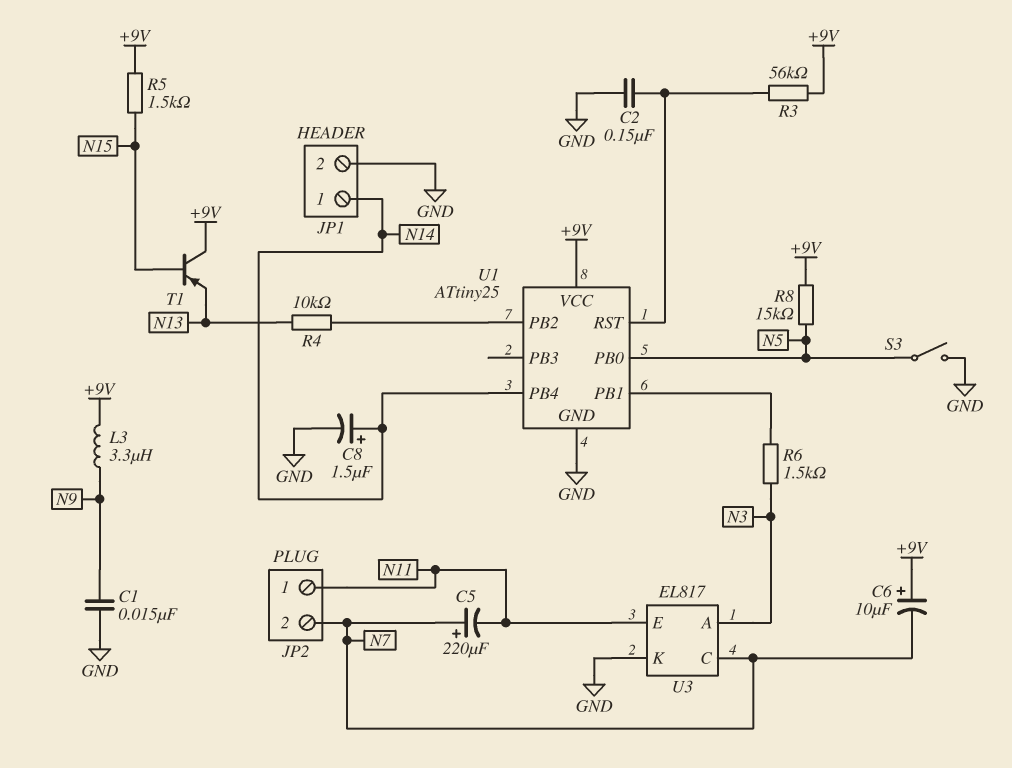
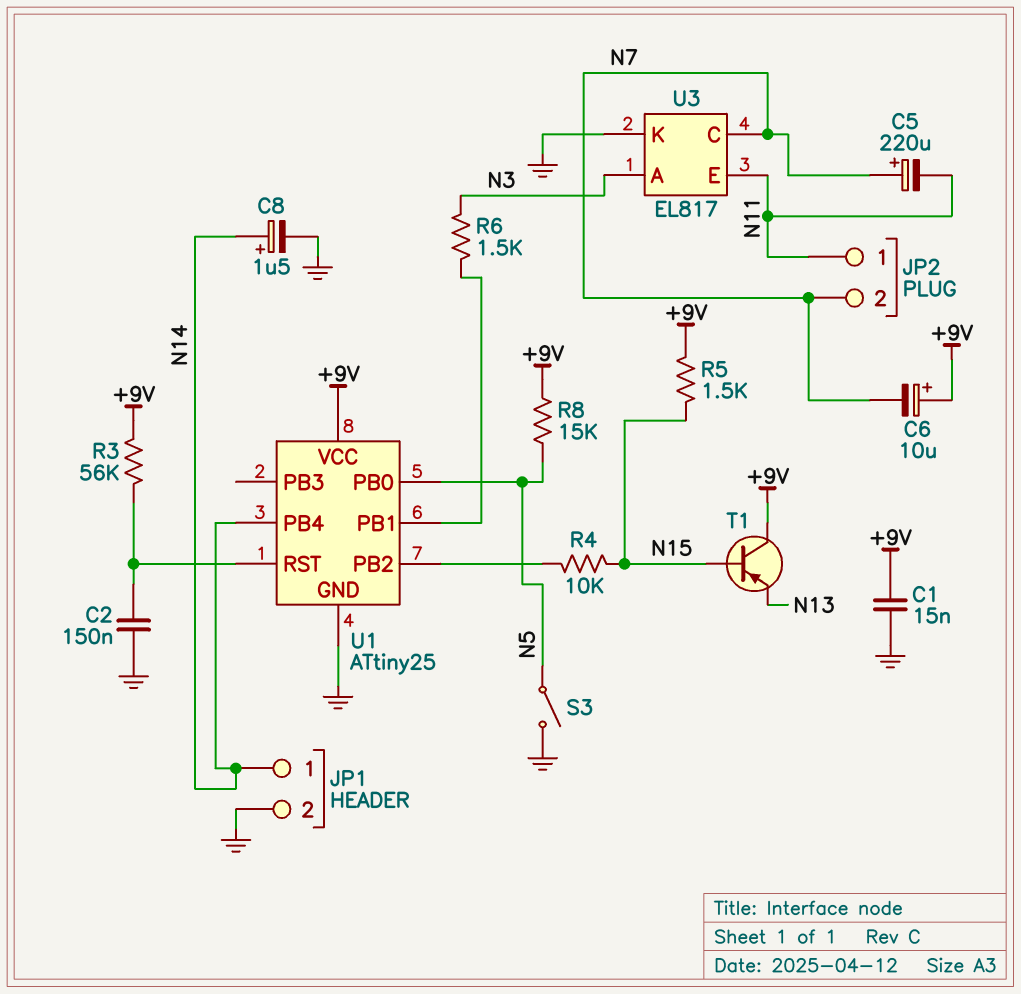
C1: 15nF (GND, N9) -> 15nF (+9V, GND)
L3: 3.3uH (+9V, N9) -> none
R4: 10k (N13, U1/PB2) -> 10k (N15, U1/PB2)

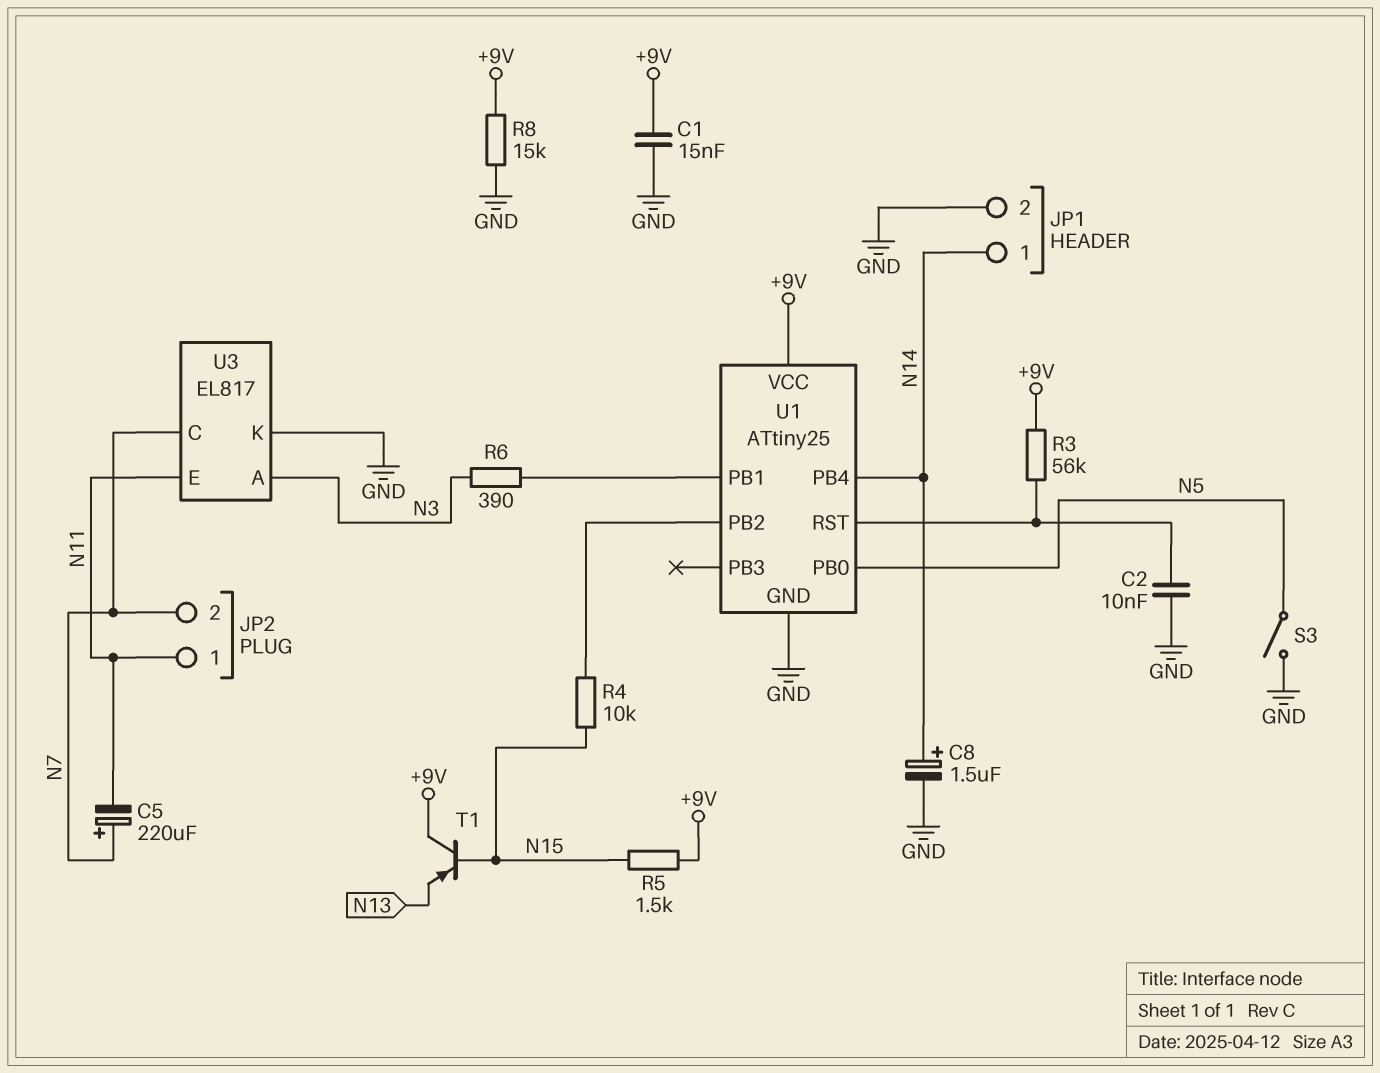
C2: 150nF (GND, U1/RST) -> 10nF (GND, U1/RST)
C6: 10uF (plus +9V, minus N7) -> none
R6: 1.5k (N3, U1/PB1) -> 390 (N3, U1/PB1)
R8: 15k (+9V, N5) -> 15k (+9V, GND)

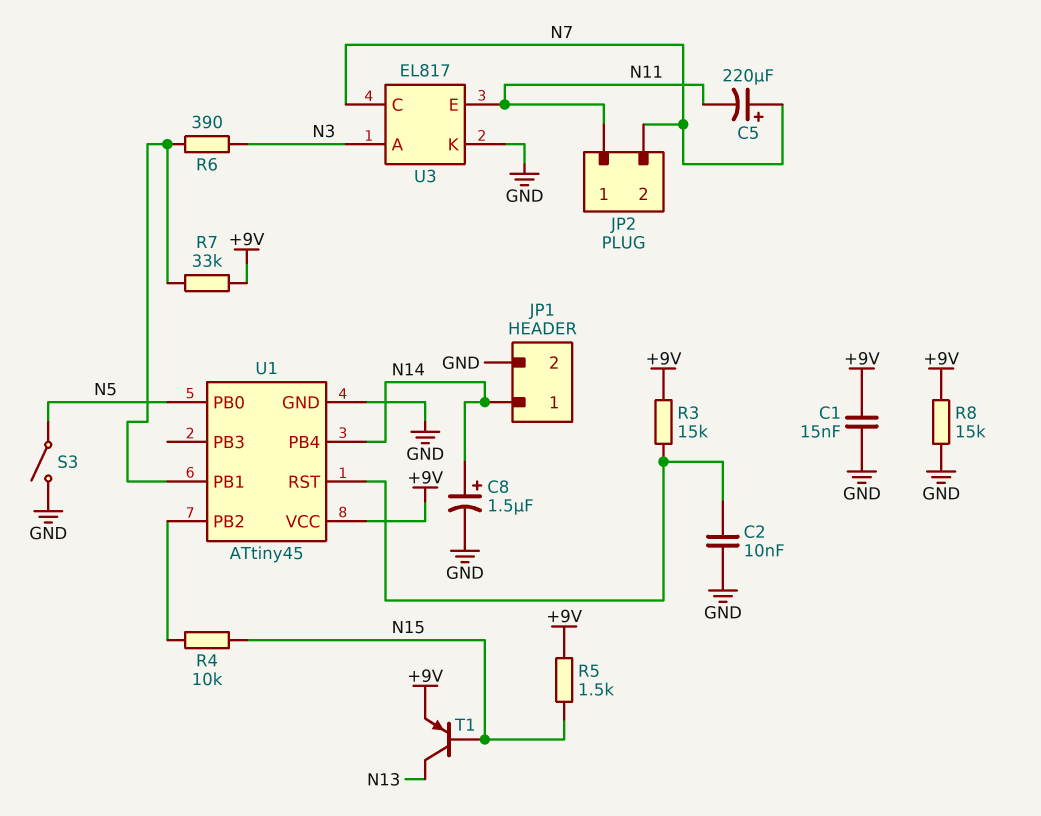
R3: 56k (+9V, U1/RST) -> 15k (+9V, U1/RST)
R7: none -> 33k (+9V, U1/PB1)
T1: PNP (B N15, C +9V, E N13) -> PNP (B N15, C N13, E +9V)
U1: ATtiny25 -> ATtiny45

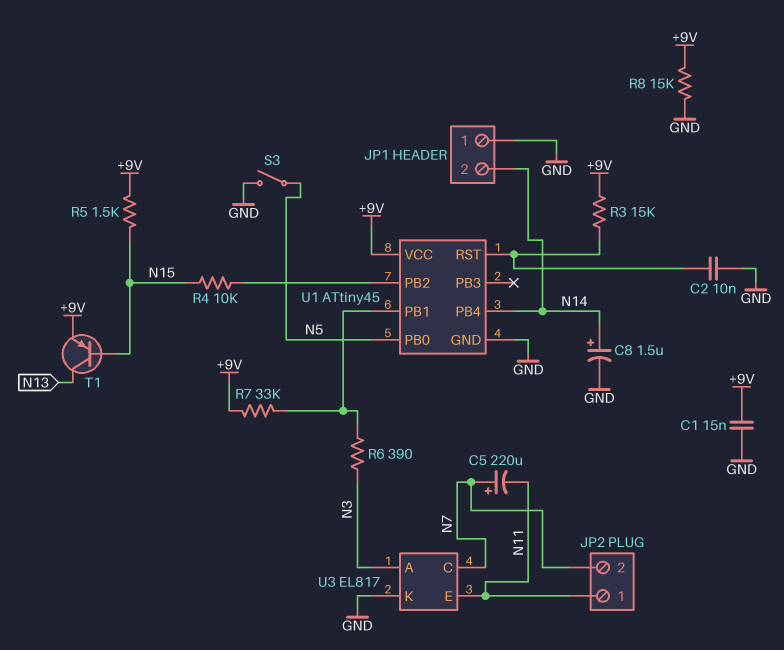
JP1 pin 1: N14 -> GND
JP1 pin 2: GND -> N14

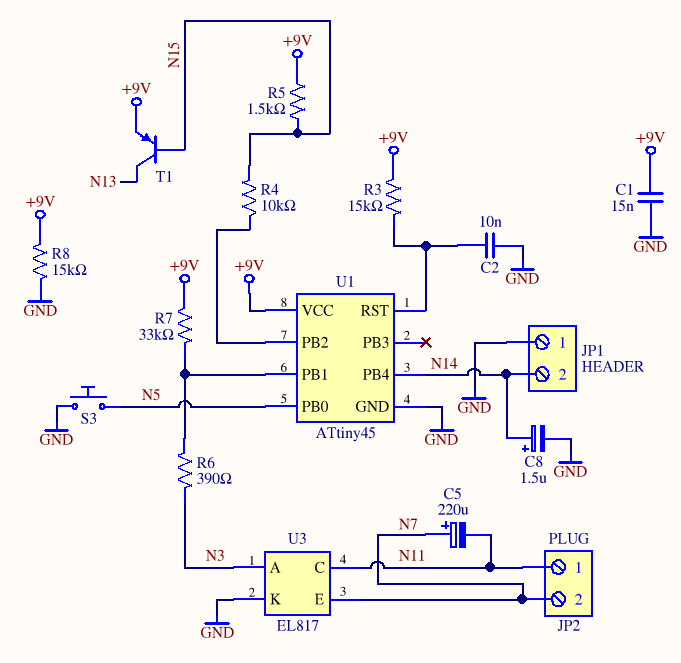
S3: switch (GND, N5) -> button (GND, N5)
U3 pin C: N7 -> N11
U3 pin E: N11 -> N7

